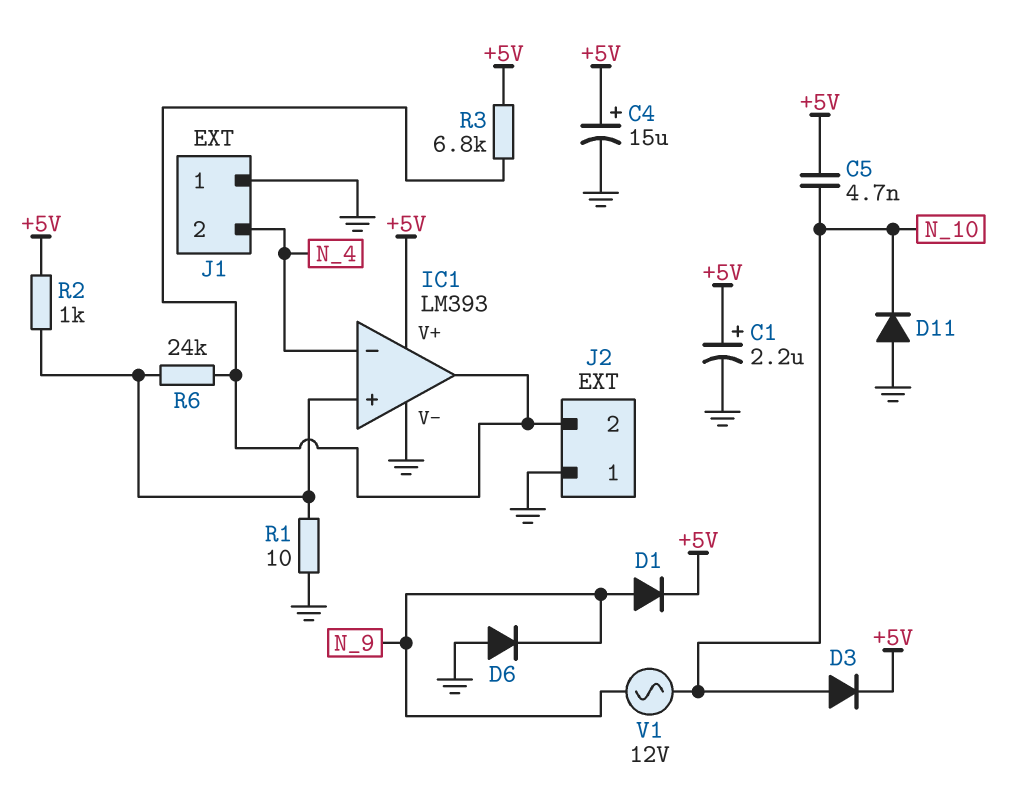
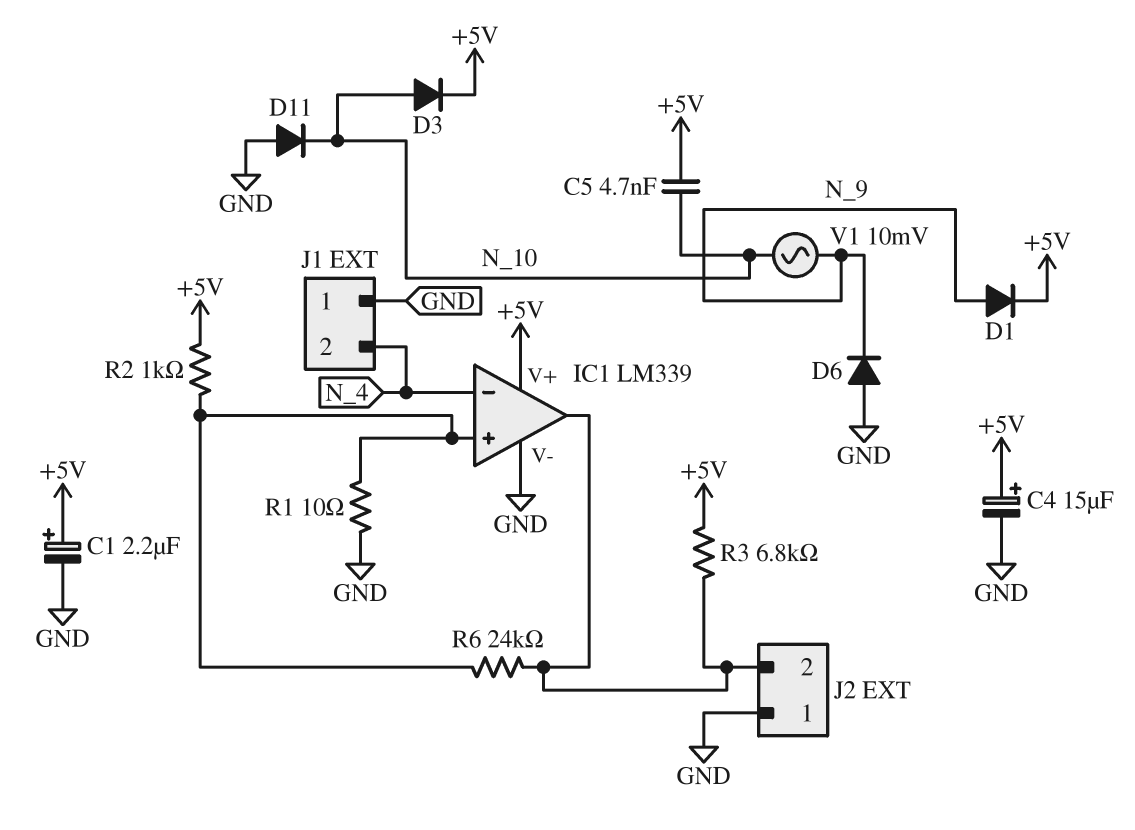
IC1: LM393 -> LM339
V1: AC 12V (N_9, N_10) -> AC 10mV (N_9, N_10)

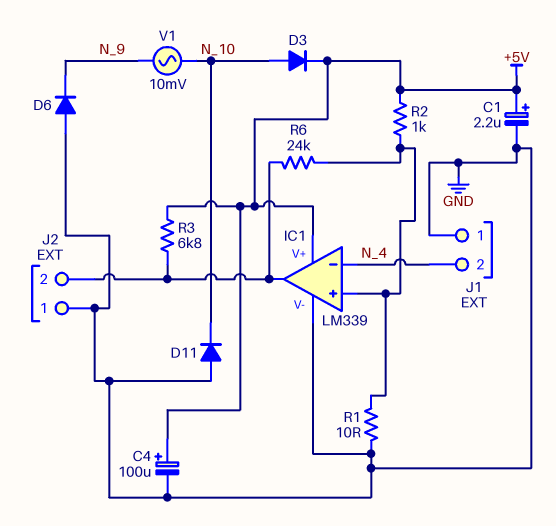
C4: 15uF (plus +5V, minus GND) -> 100uF (plus +5V, minus GND)
C5: 4.7nF (+5V, N_10) -> none
D1: diode (A N_9, K +5V) -> none

